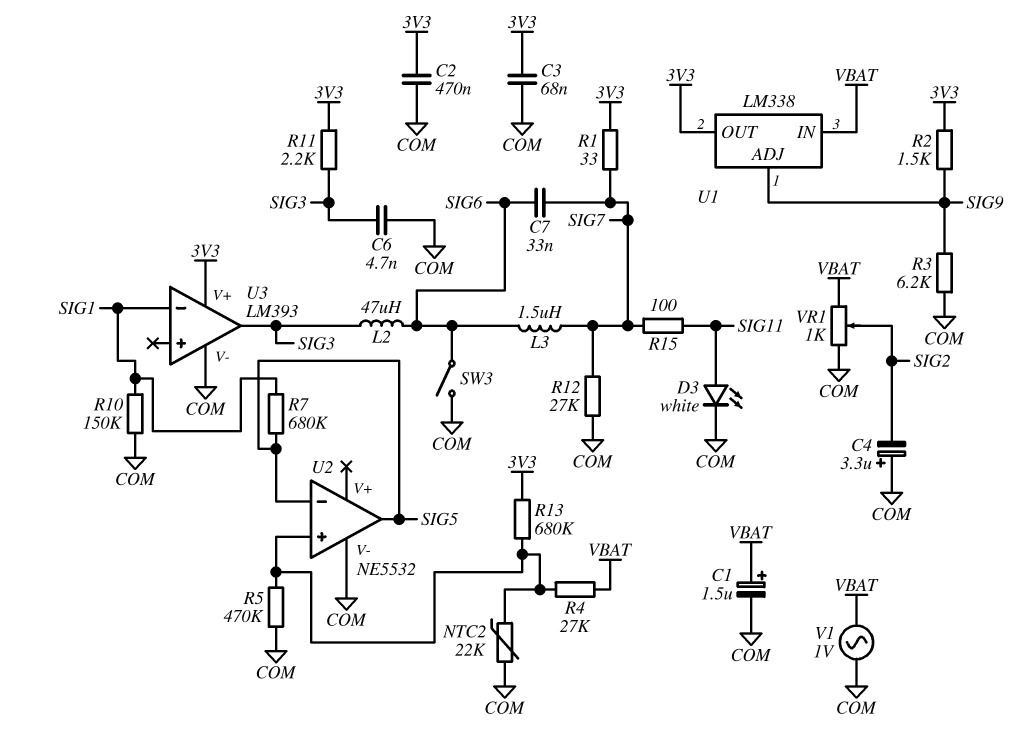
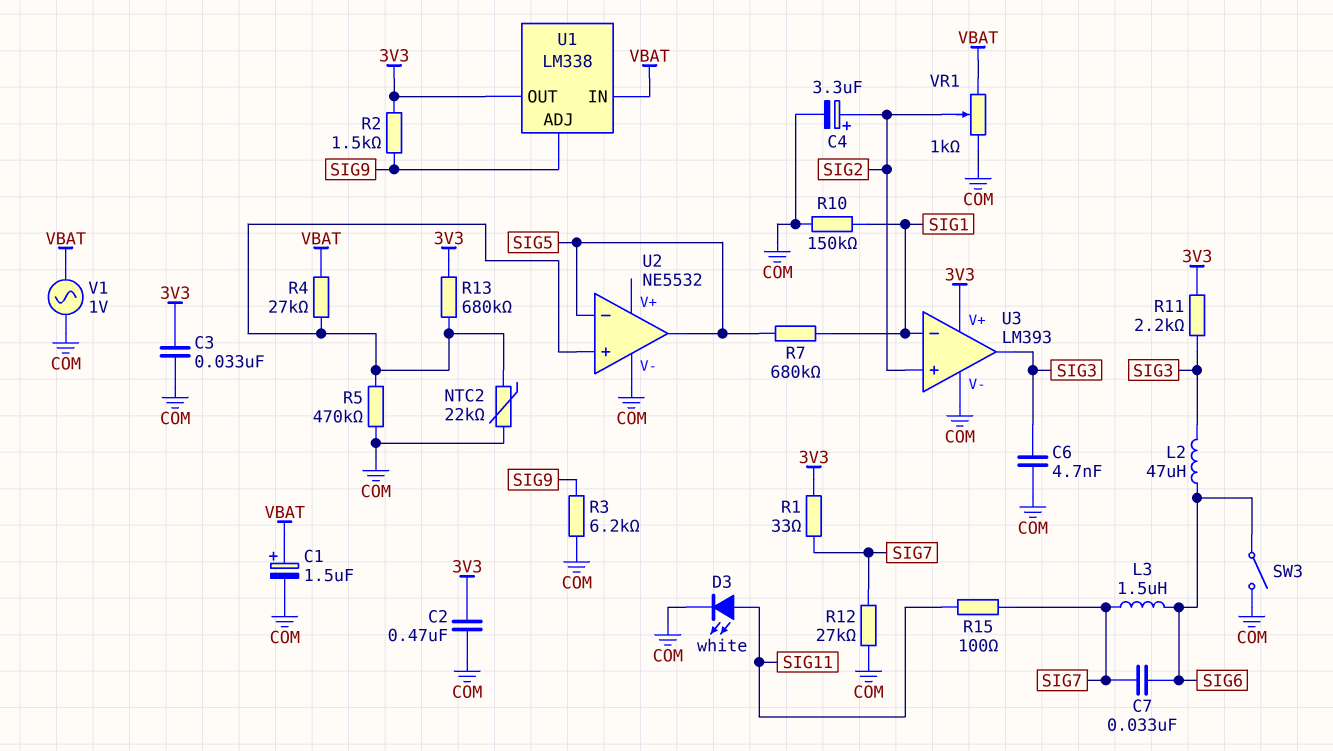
C3: 68nF (3V3, COM) -> 33nF (3V3, COM)
C4: 3.3uF (plus COM, minus SIG2) -> 3.3uF (plus SIG2, minus COM)
U3 pin in+: none -> SIG2

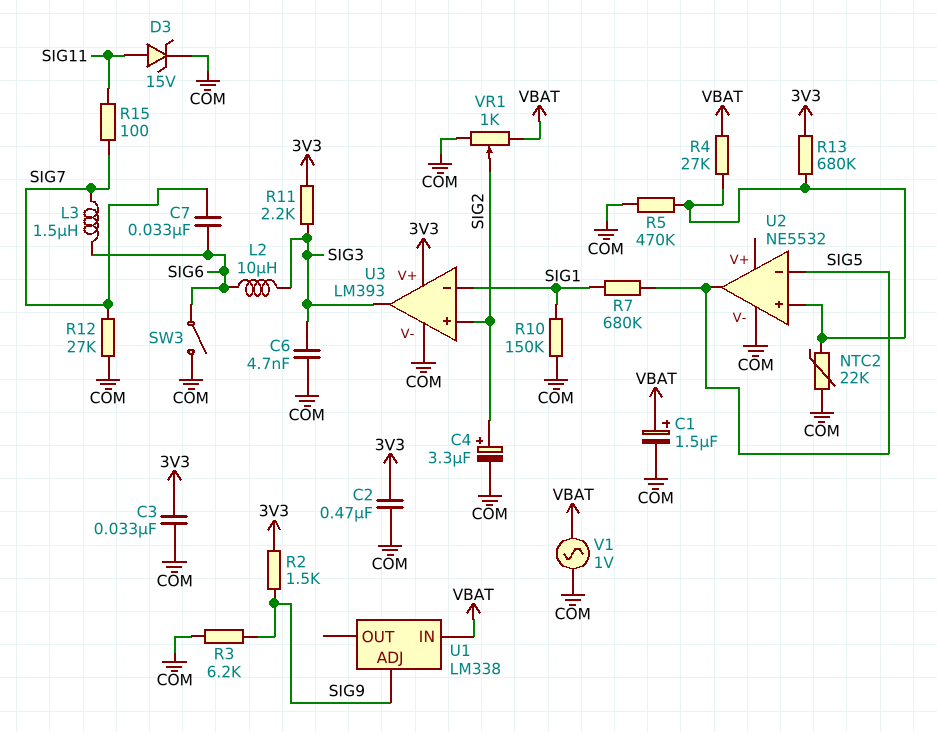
D3: LED white (A SIG11, K COM) -> zener 15V (A SIG11, K COM)
L2: 47uH (SIG3, SIG6) -> 10uH (SIG3, SIG6)
R1: 33 (3V3, SIG7) -> none
U1 pin OUT: 3V3 -> none

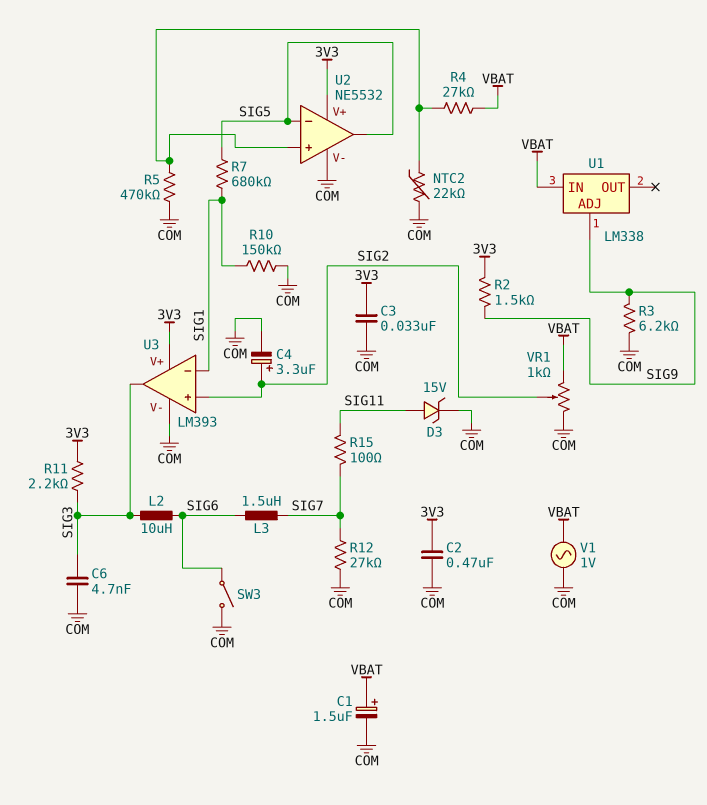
C7: 33nF (SIG6, SIG7) -> none
R13: 680k (3V3, U2/in+) -> none
U2 pin V+: none -> 3V3

